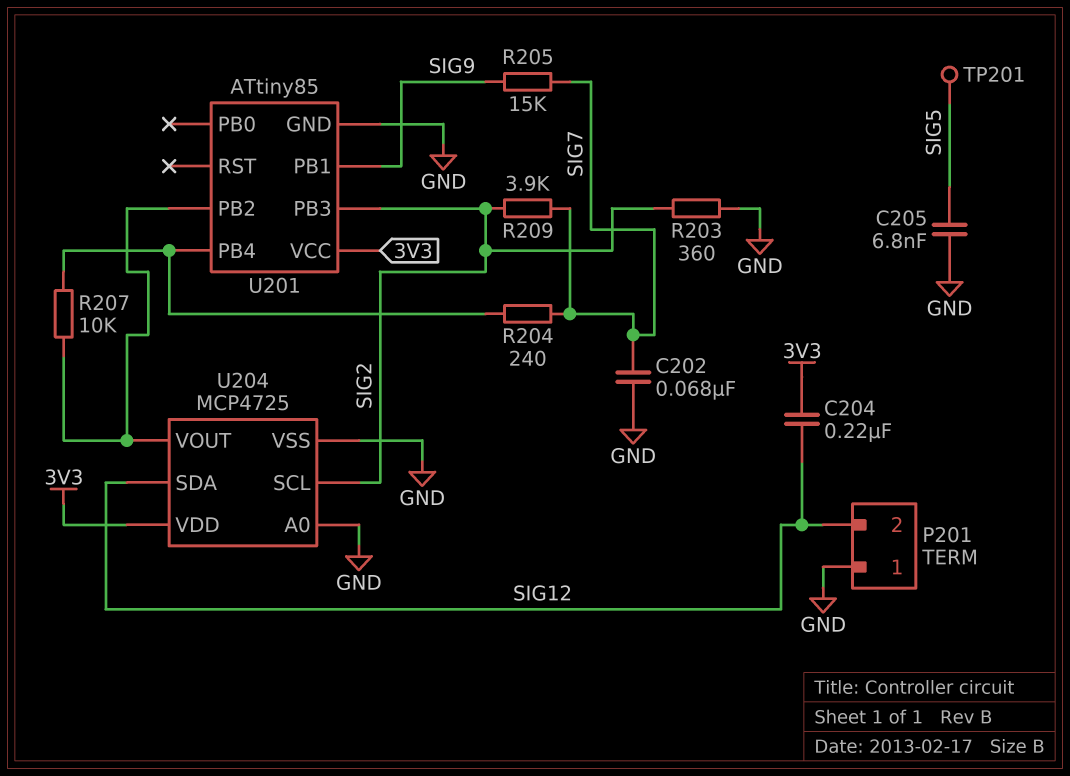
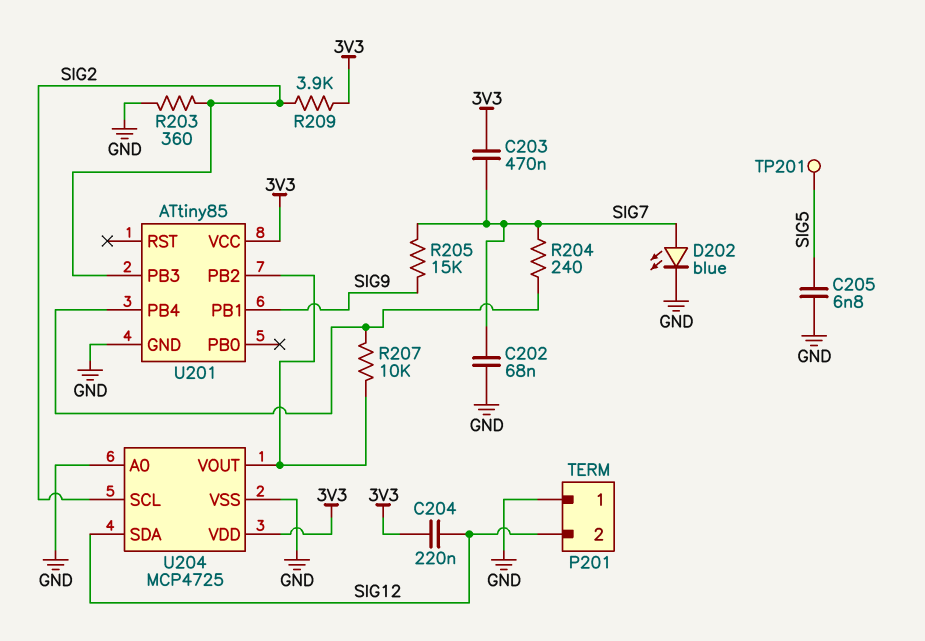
C203: none -> 470nF (3V3, SIG7)
D202: none -> LED blue (A SIG7, K GND)
R209: 3.9k (SIG2, SIG7) -> 3.9k (3V3, SIG2)

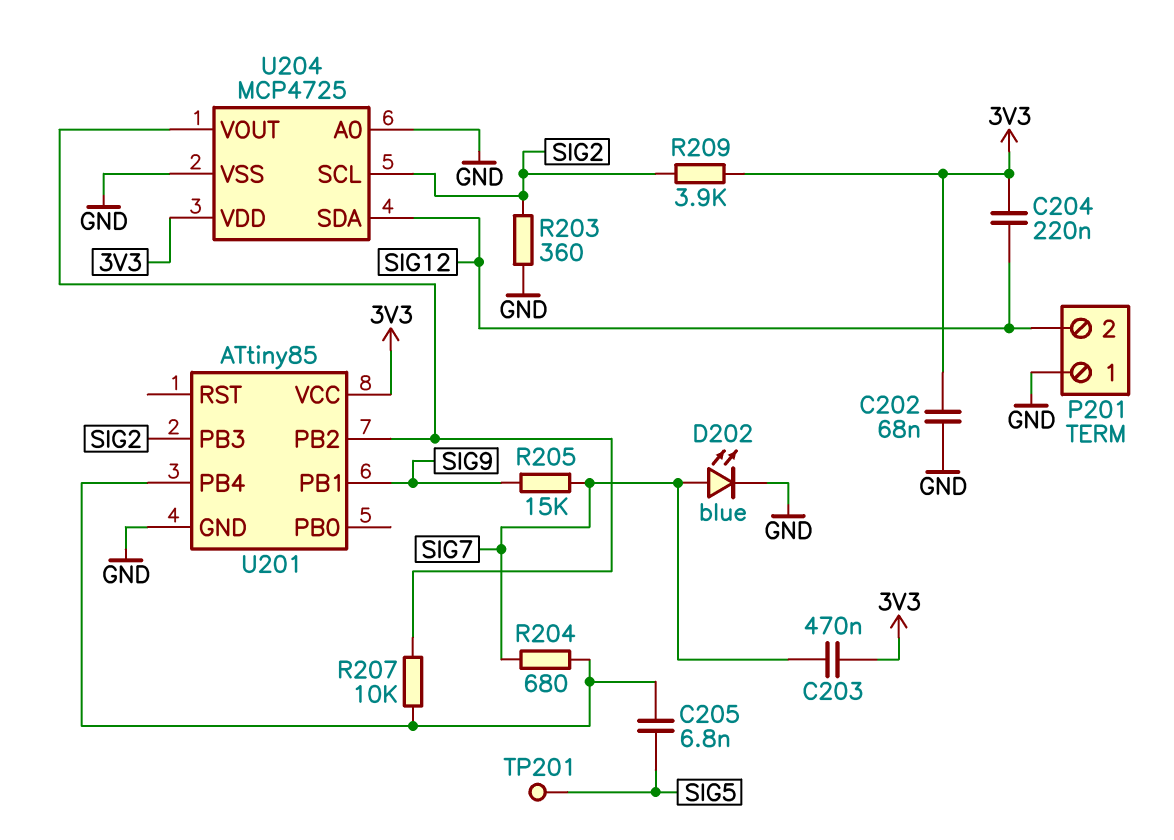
C202: 68nF (GND, SIG7) -> 68nF (3V3, GND)
C205: 6.8nF (GND, SIG5) -> 6.8nF (SIG5, U201/PB4)
R204: 240 (SIG7, U201/PB4) -> 680 (SIG7, U201/PB4)

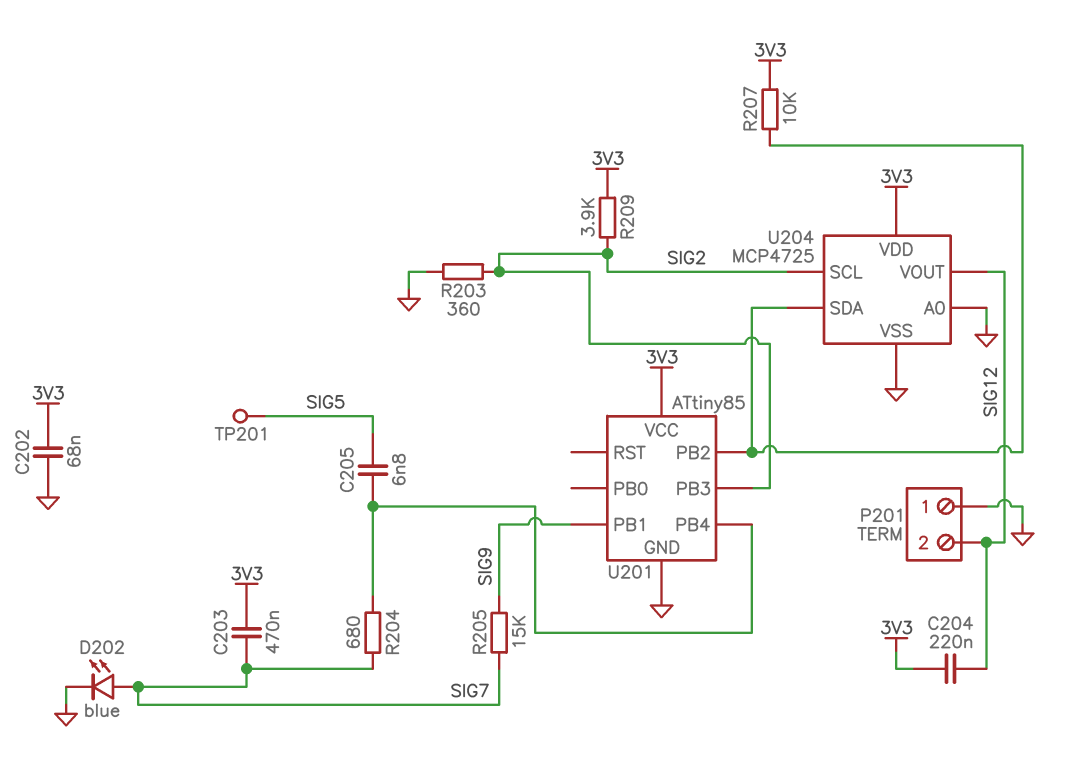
R207: 10k (U201/PB2, U201/PB4) -> 10k (3V3, U201/PB2)
U204 pin SDA: SIG12 -> U201/PB2
U204 pin VOUT: U201/PB2 -> SIG12

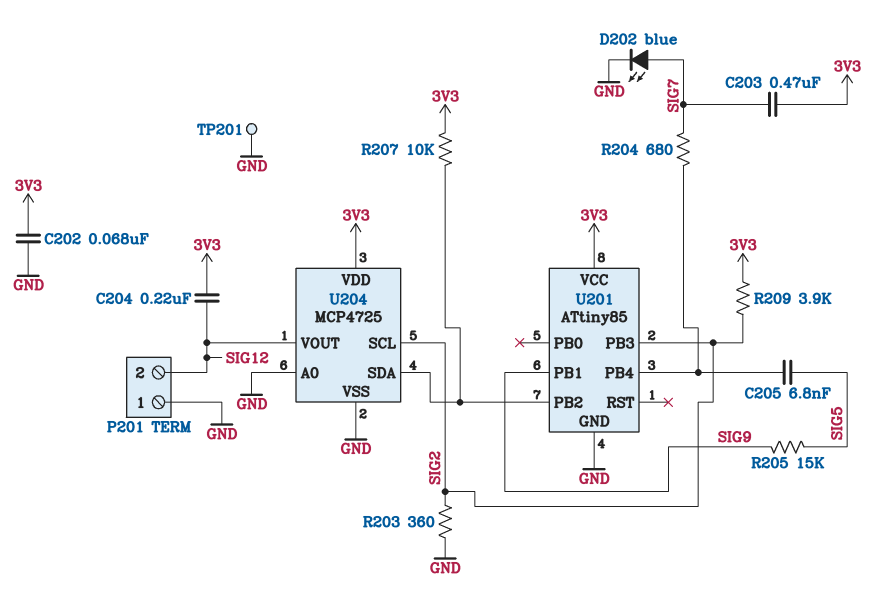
R205: 15k (SIG7, SIG9) -> 15k (SIG5, SIG9)
TP201: test point (SIG5) -> test point (GND)

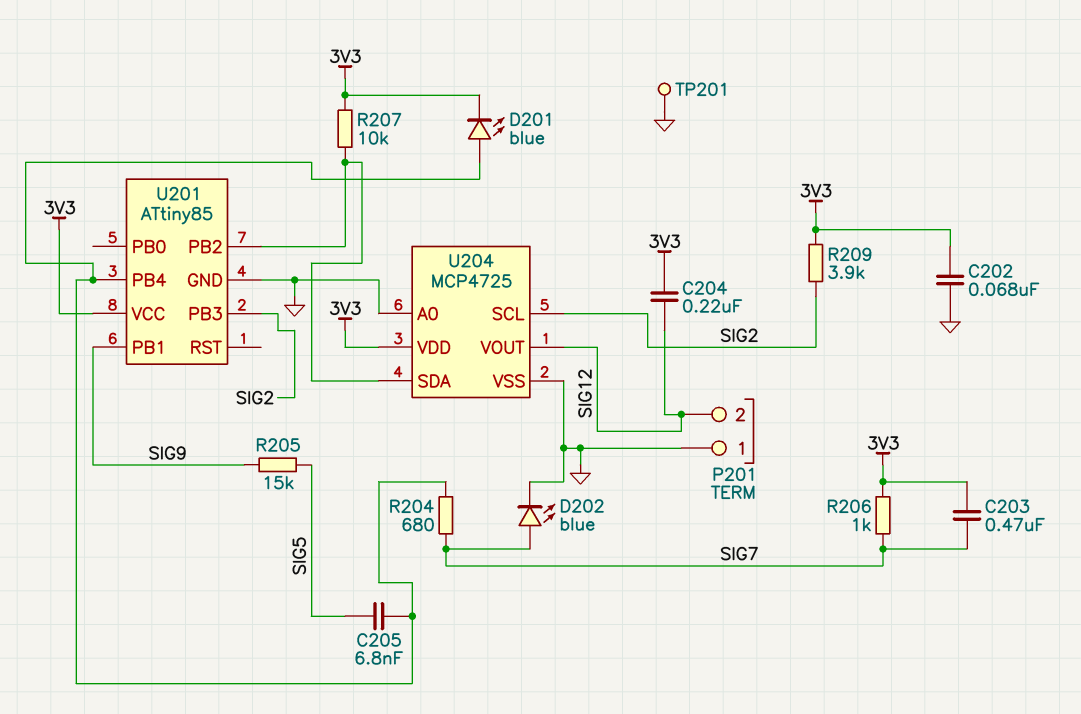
D201: none -> LED blue (A U201/PB4, K 3V3)
R203: 360 (GND, SIG2) -> none
R206: none -> 1k (3V3, SIG7)

